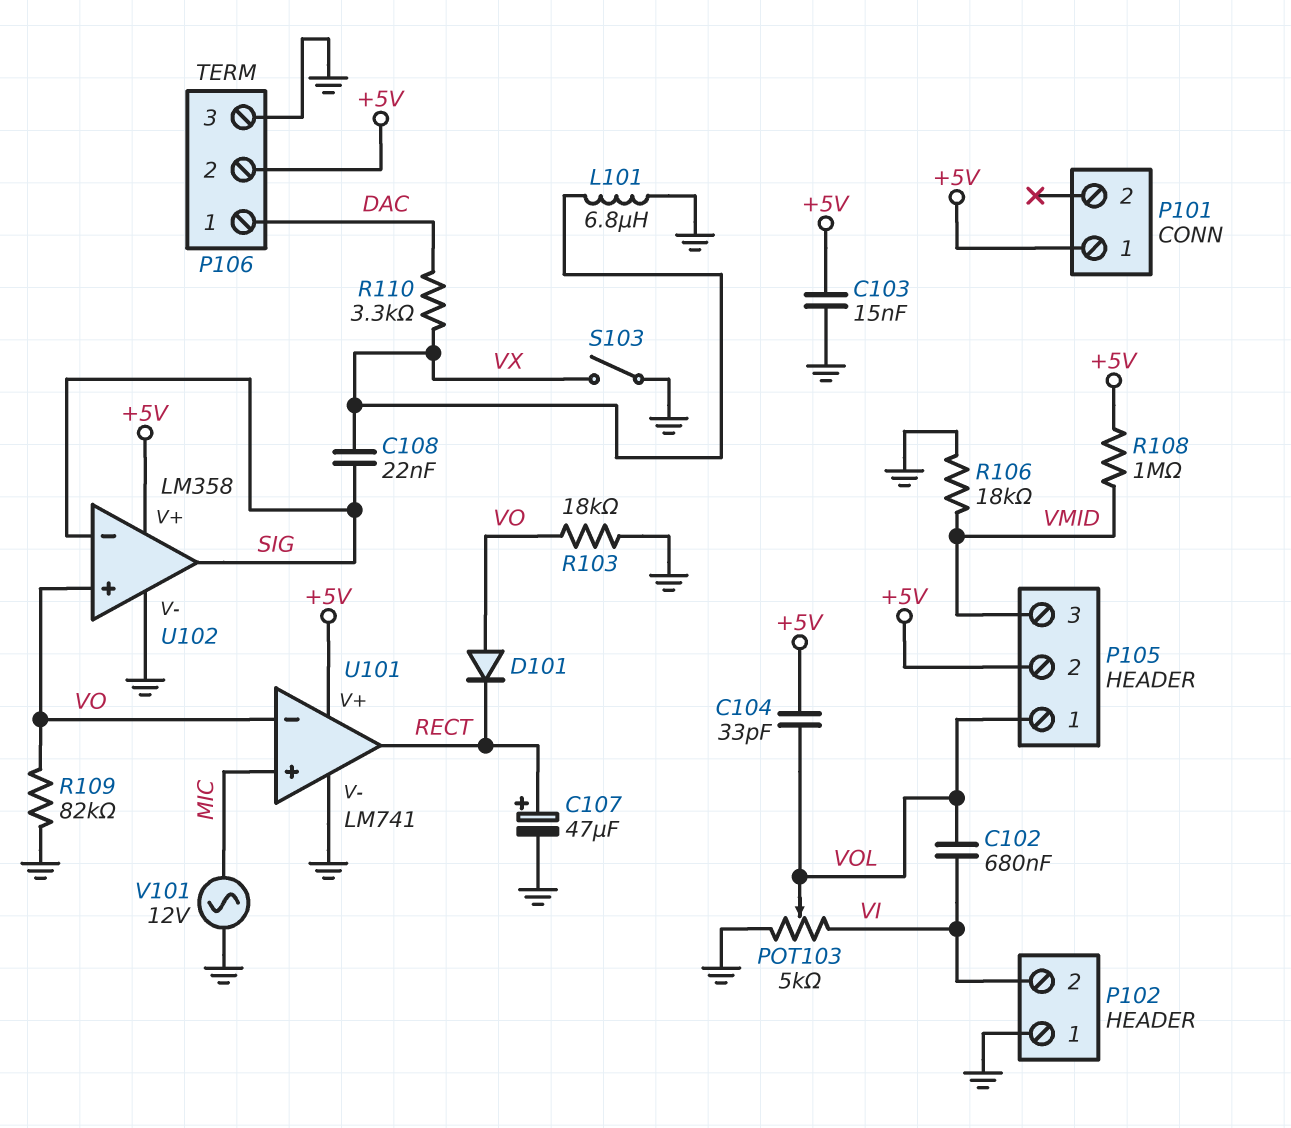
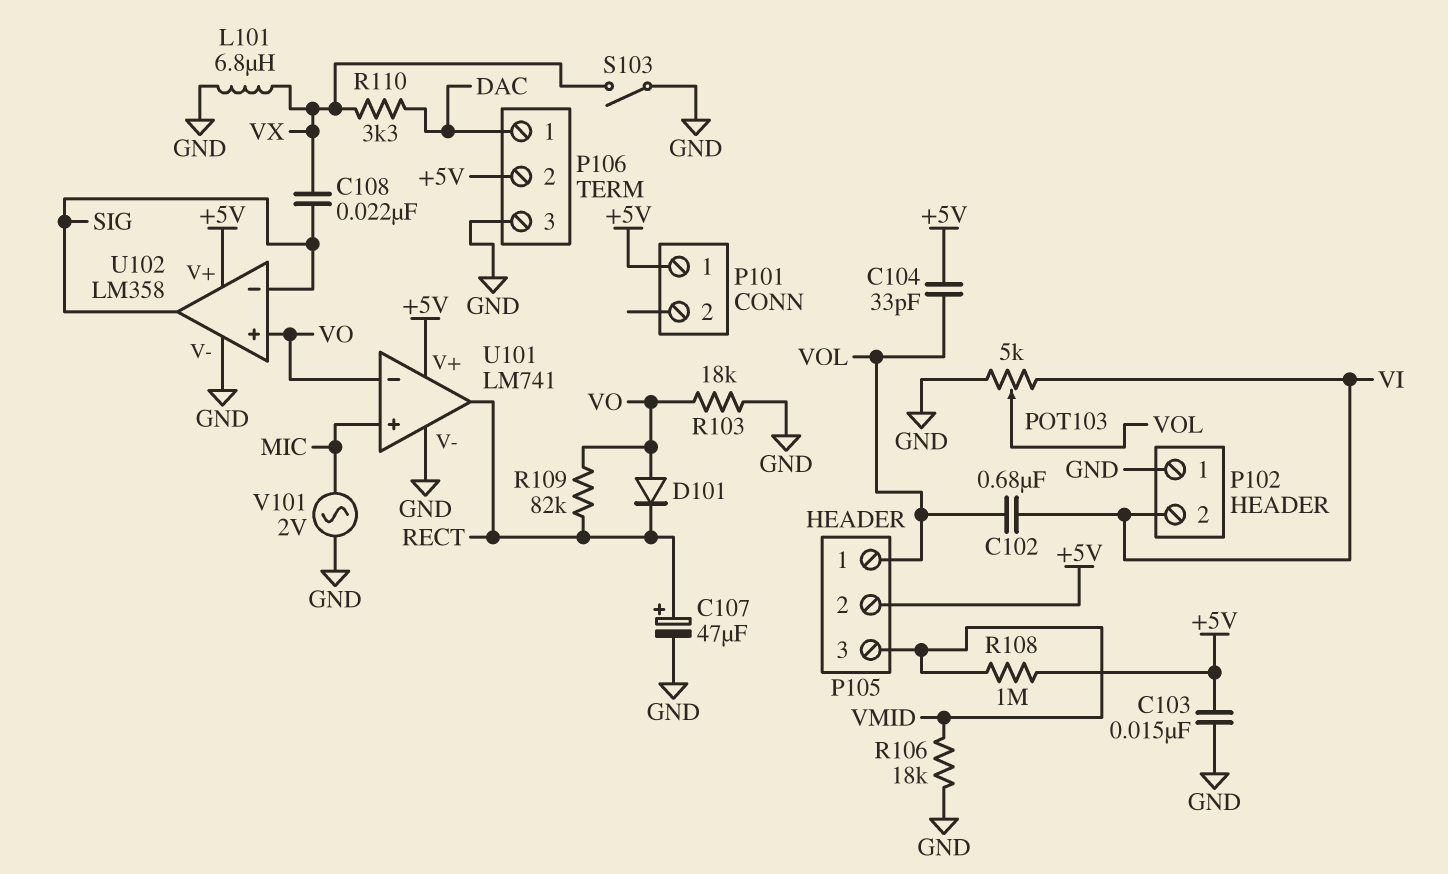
R109: 82k (GND, VO) -> 82k (RECT, VO)
V101: AC 12V (GND, MIC) -> AC 2V (GND, MIC)

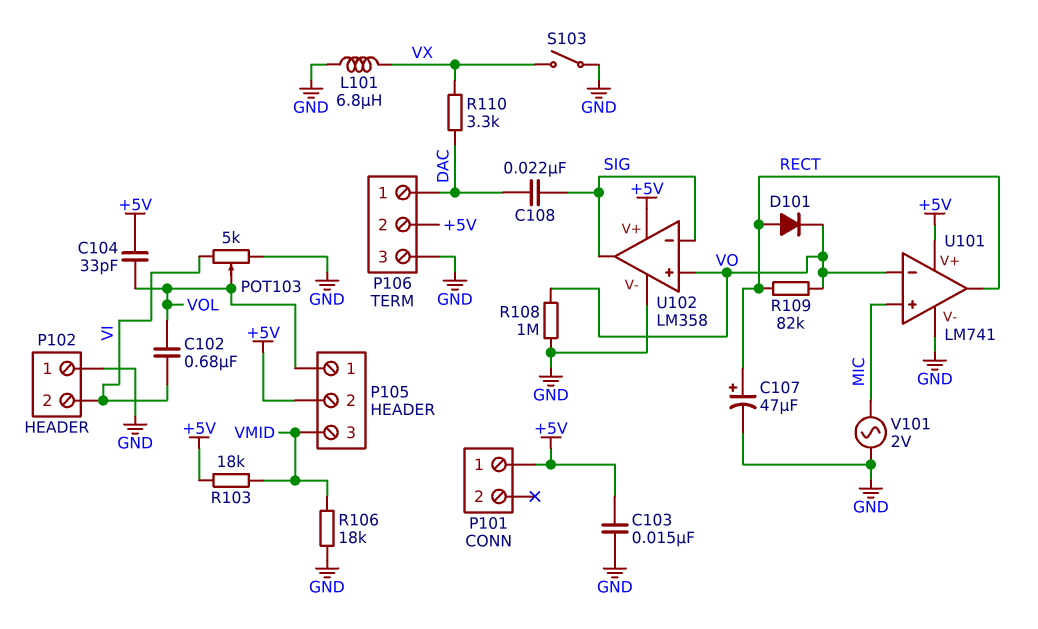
C108: 22nF (SIG, VX) -> 22nF (DAC, SIG)
D101: diode (A VO, K RECT) -> diode (A RECT, K VO)
R103: 18k (GND, VO) -> 18k (+5V, VMID)
R108: 1M (+5V, VMID) -> 1M (GND, VO)

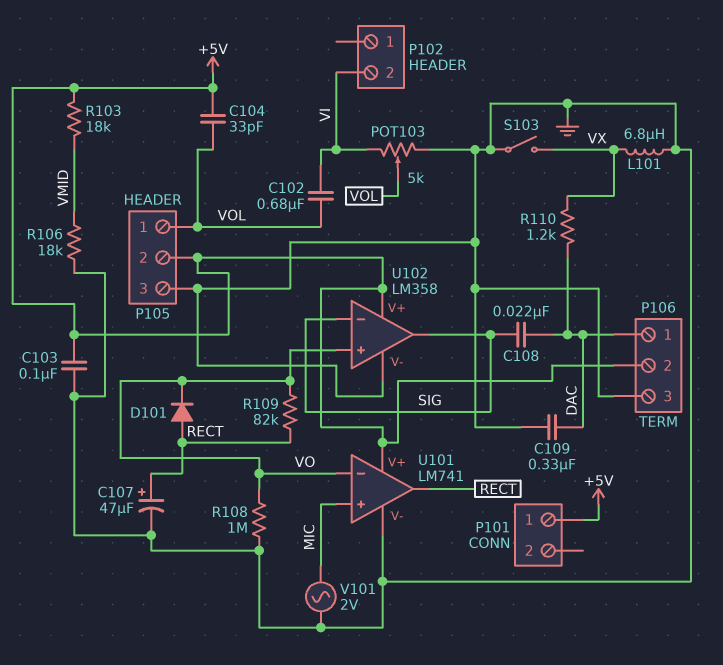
C103: 15nF (+5V, GND) -> 100nF (+5V, GND)
C109: none -> 330nF (DAC, GND)
P102 pin 1: GND -> none
P105 pin 3: VMID -> GND
R110: 3.3k (DAC, VX) -> 1.2k (DAC, VX)

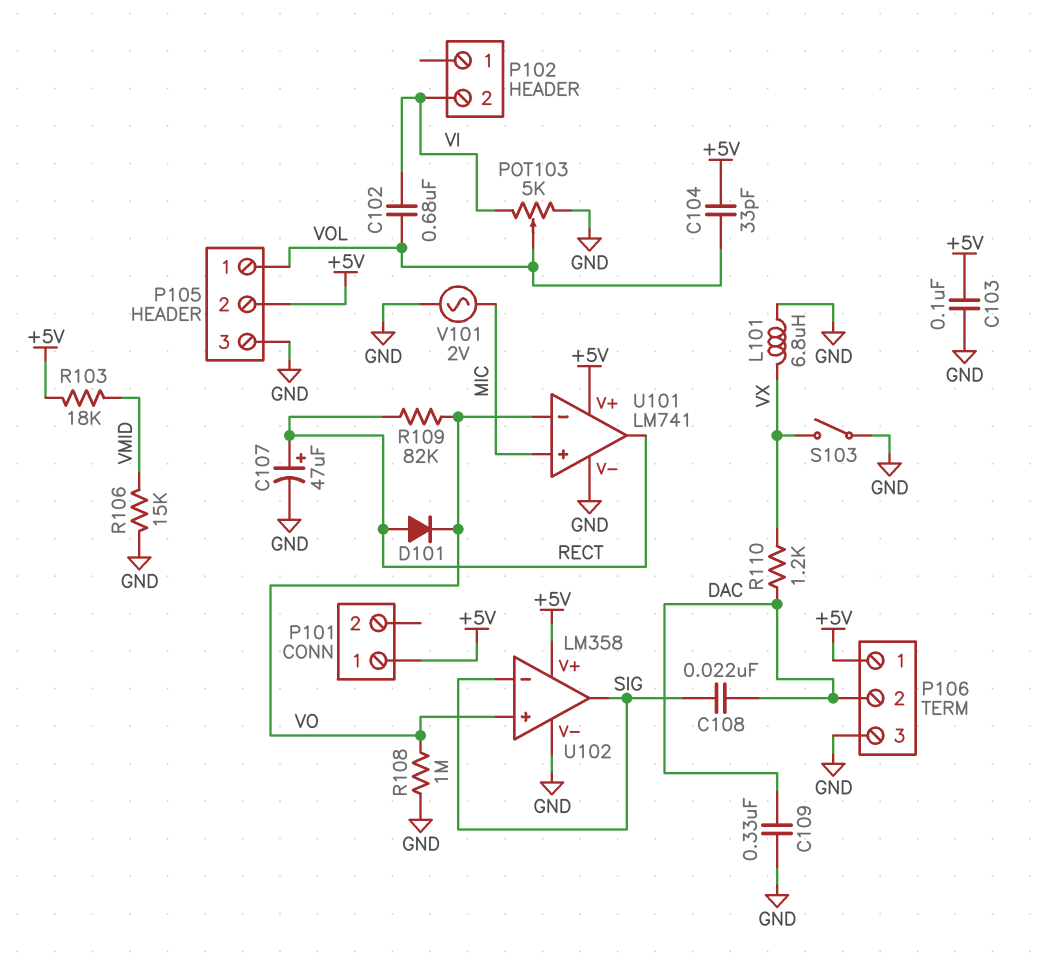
P106 pin 1: DAC -> +5V
P106 pin 2: +5V -> DAC
R106: 18k (GND, VMID) -> 15k (GND, VMID)

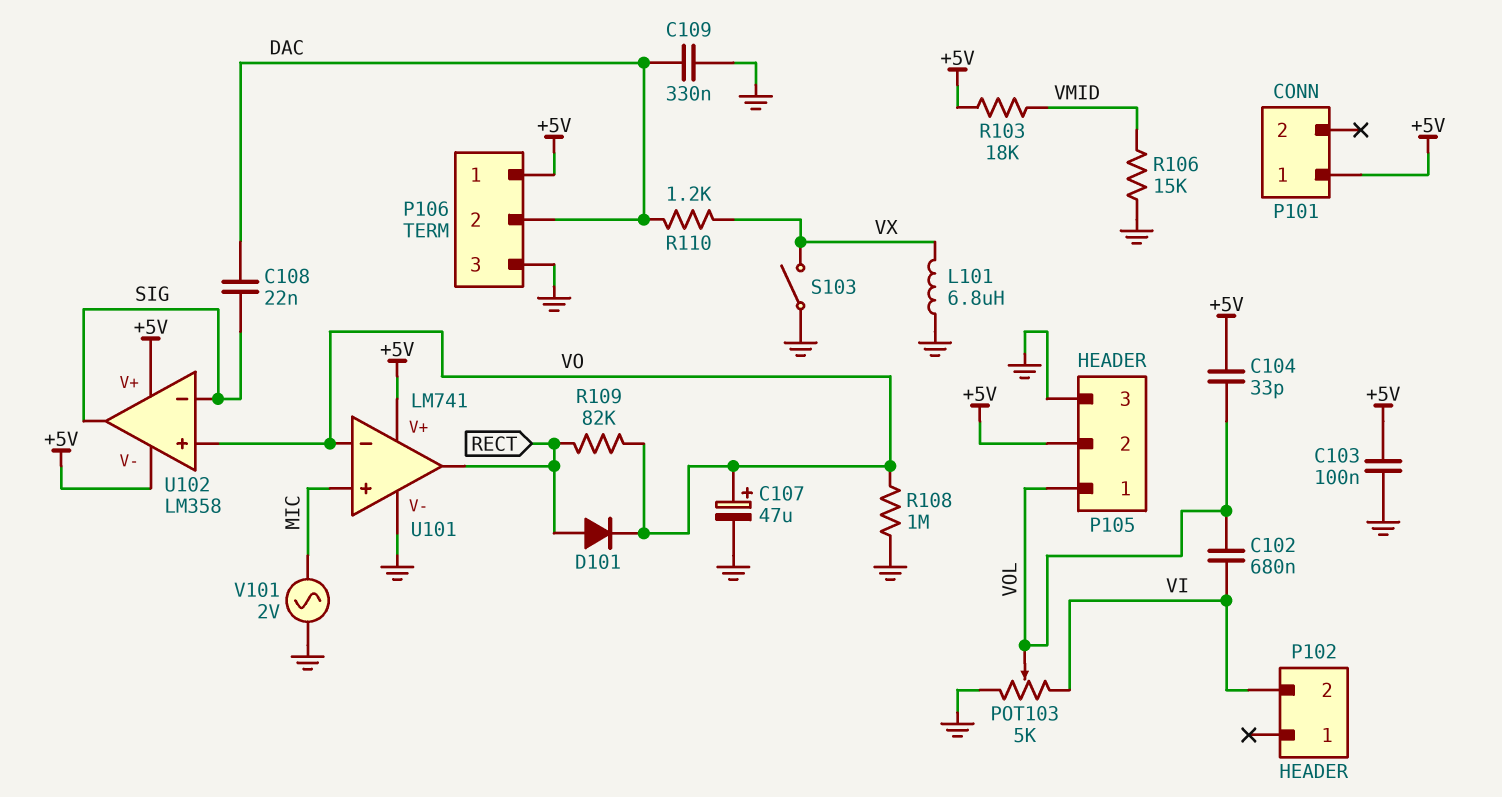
C107: 47uF (plus RECT, minus GND) -> 47uF (plus VO, minus GND)
U102 pin V-: GND -> +5V

